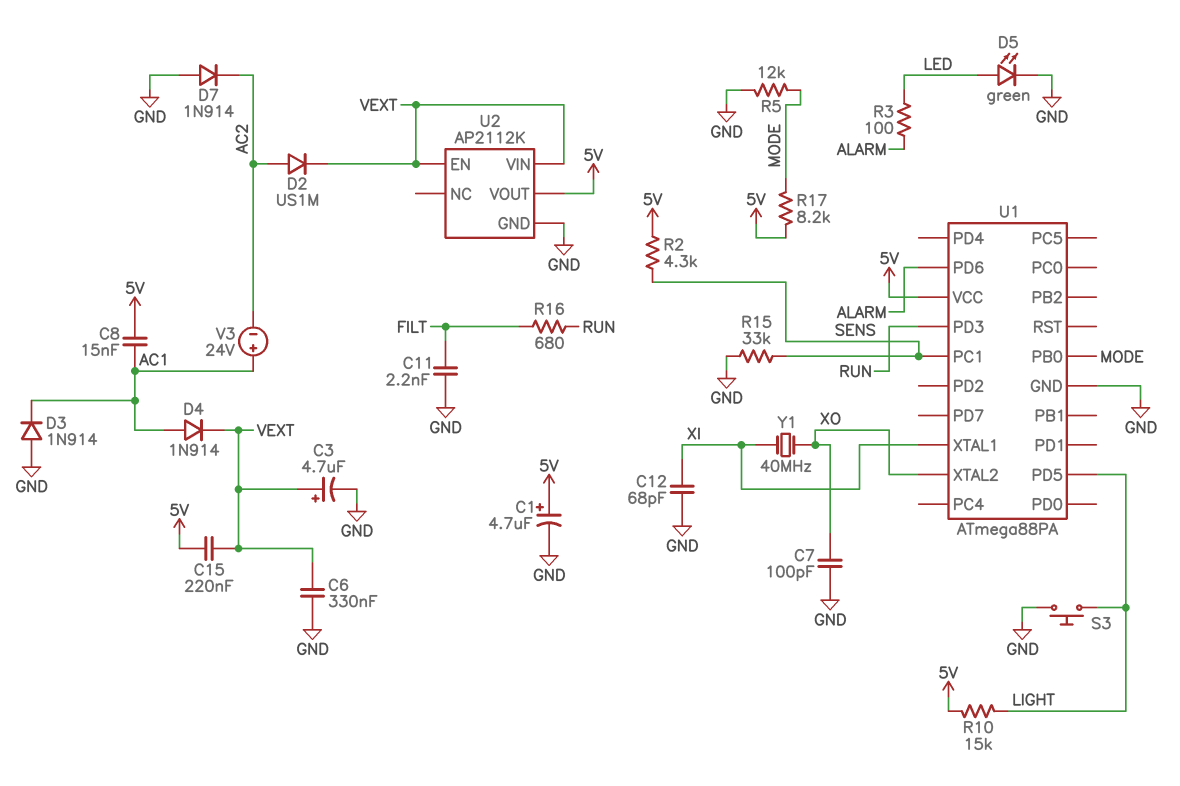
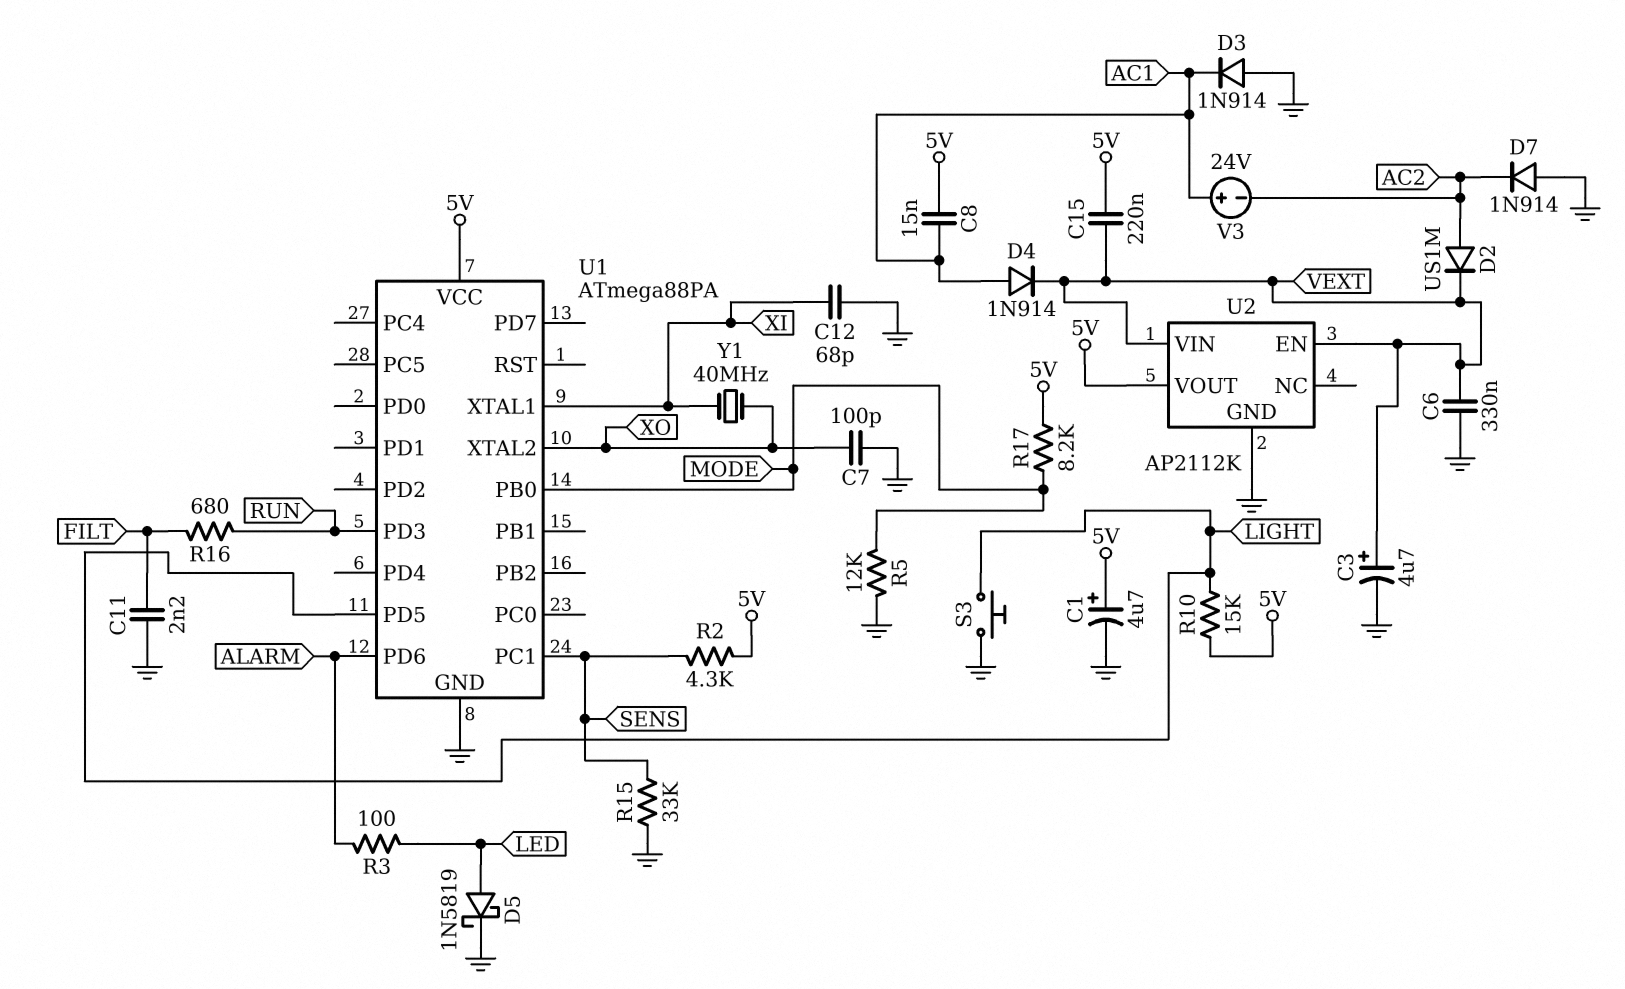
D5: LED green (A LED, K GND) -> schottky 1N5819 (A LED, K GND)

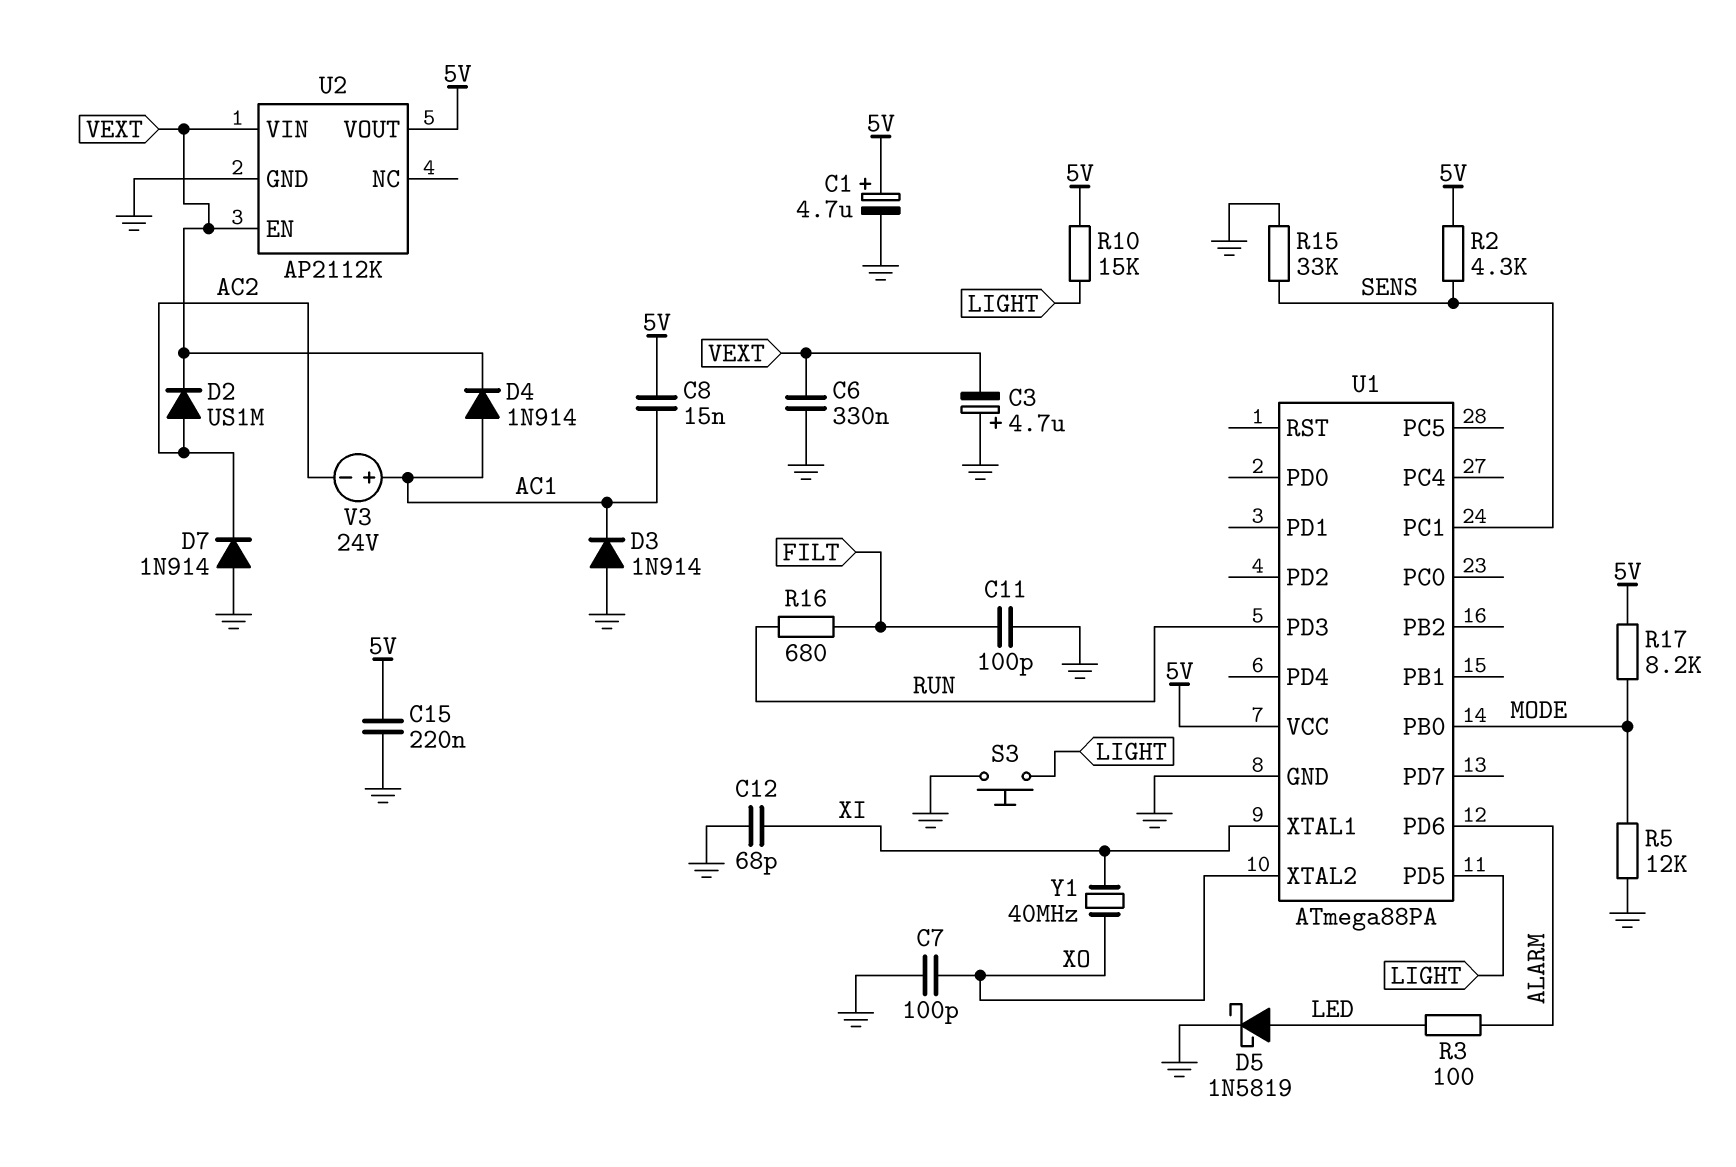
C3: 4.7uF (plus VEXT, minus GND) -> 4.7uF (plus GND, minus VEXT)
C11: 2.2nF (FILT, GND) -> 100pF (FILT, GND)
C15: 220nF (5V, VEXT) -> 220nF (5V, GND)

